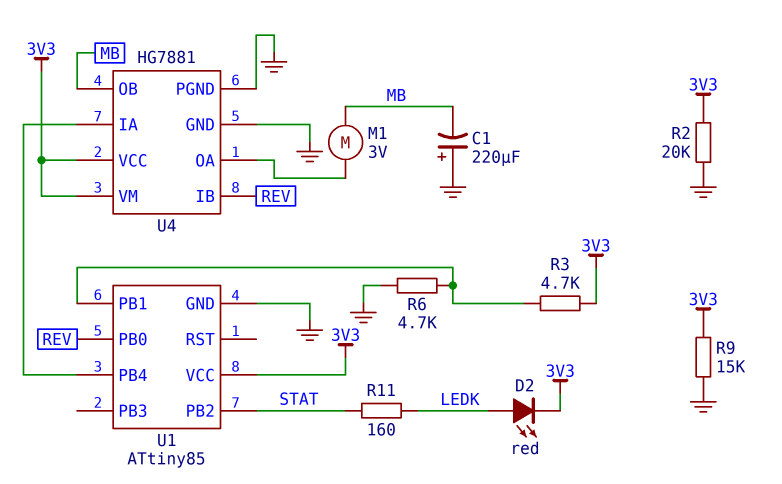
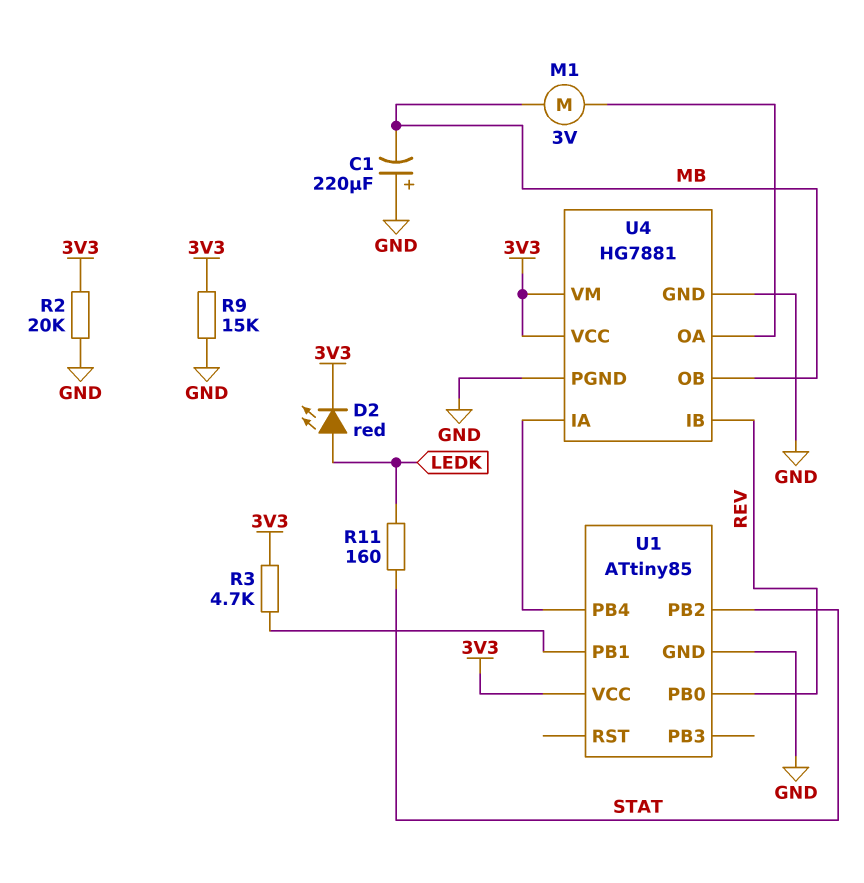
R6: 4.7k (GND, U1/PB1) -> none

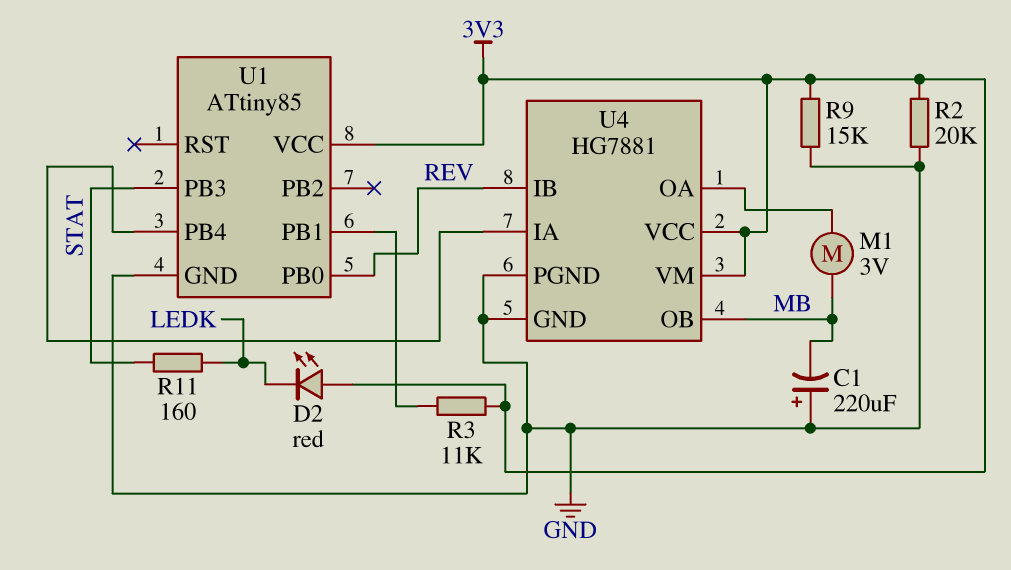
D2: LED red (A LEDK, K 3V3) -> LED red (A 3V3, K LEDK)
R3: 4.7k (3V3, U1/PB1) -> 11k (3V3, U1/PB1)
U1 pin PB2: STAT -> none
U1 pin PB3: none -> STAT

